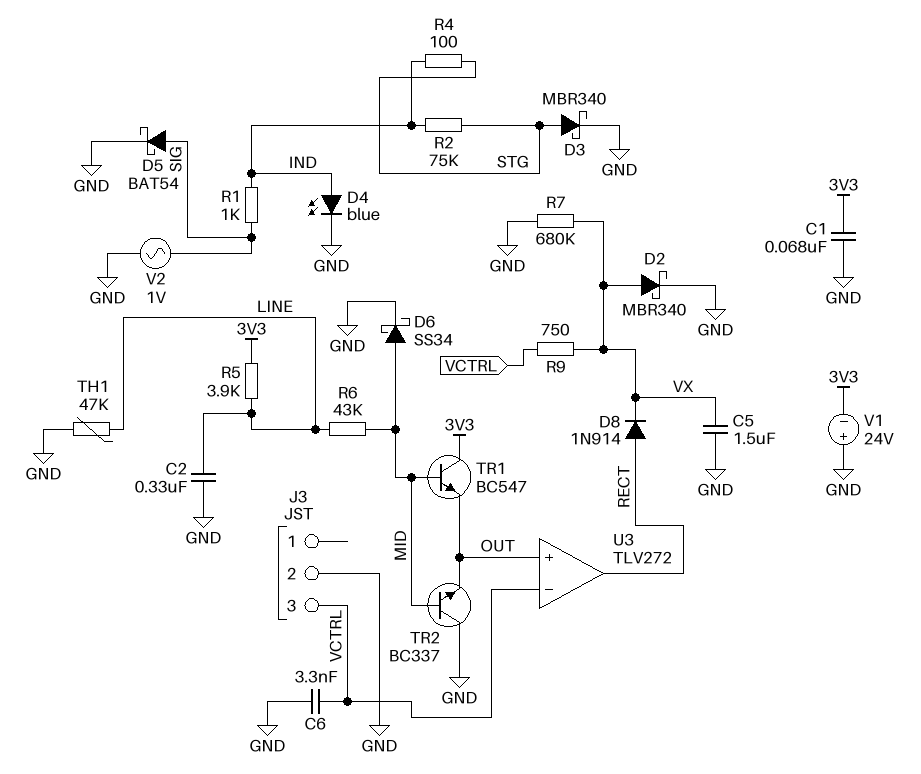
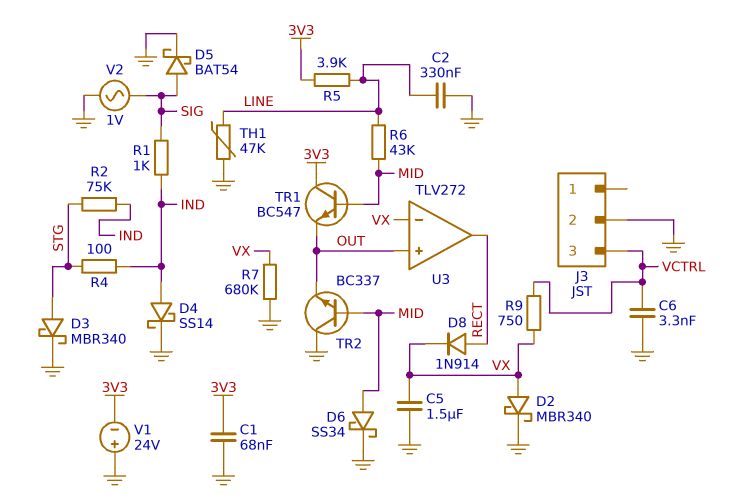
D4: LED blue (A IND, K GND) -> schottky SS14 (A IND, K GND)
U3 pin in-: VCTRL -> VX

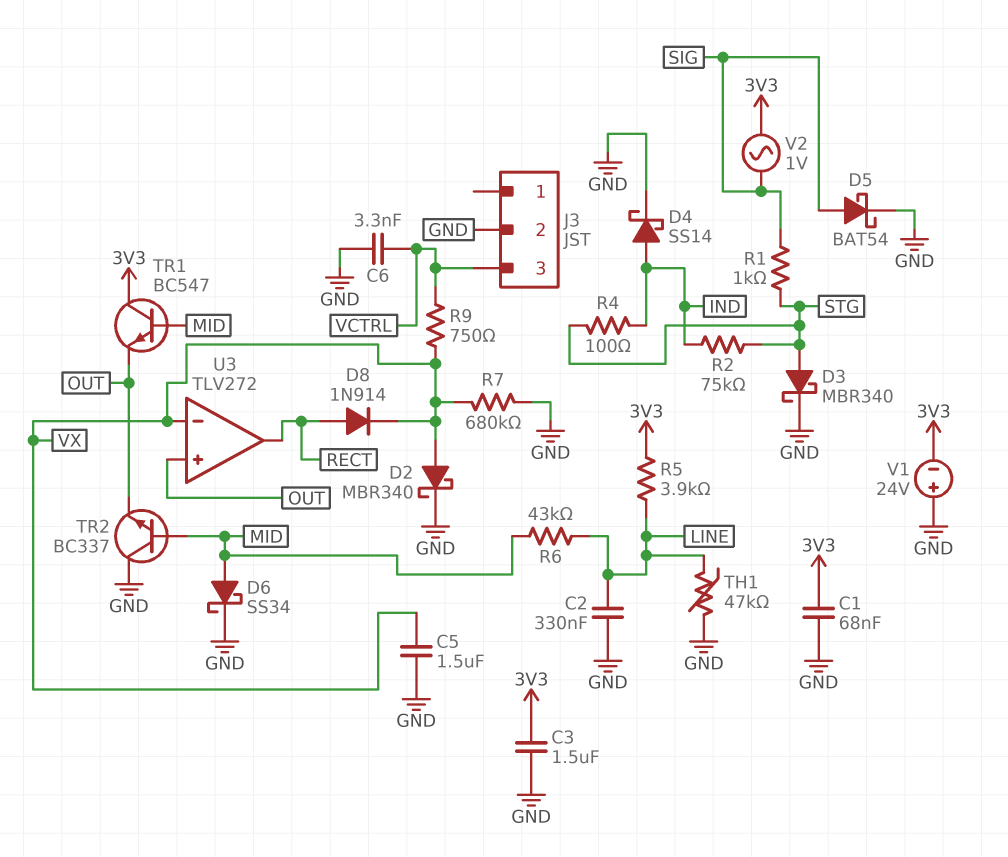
C3: none -> 1.5uF (3V3, GND)
R1: 1k (IND, SIG) -> 1k (SIG, STG)
V2: AC 1V (GND, SIG) -> AC 1V (3V3, SIG)

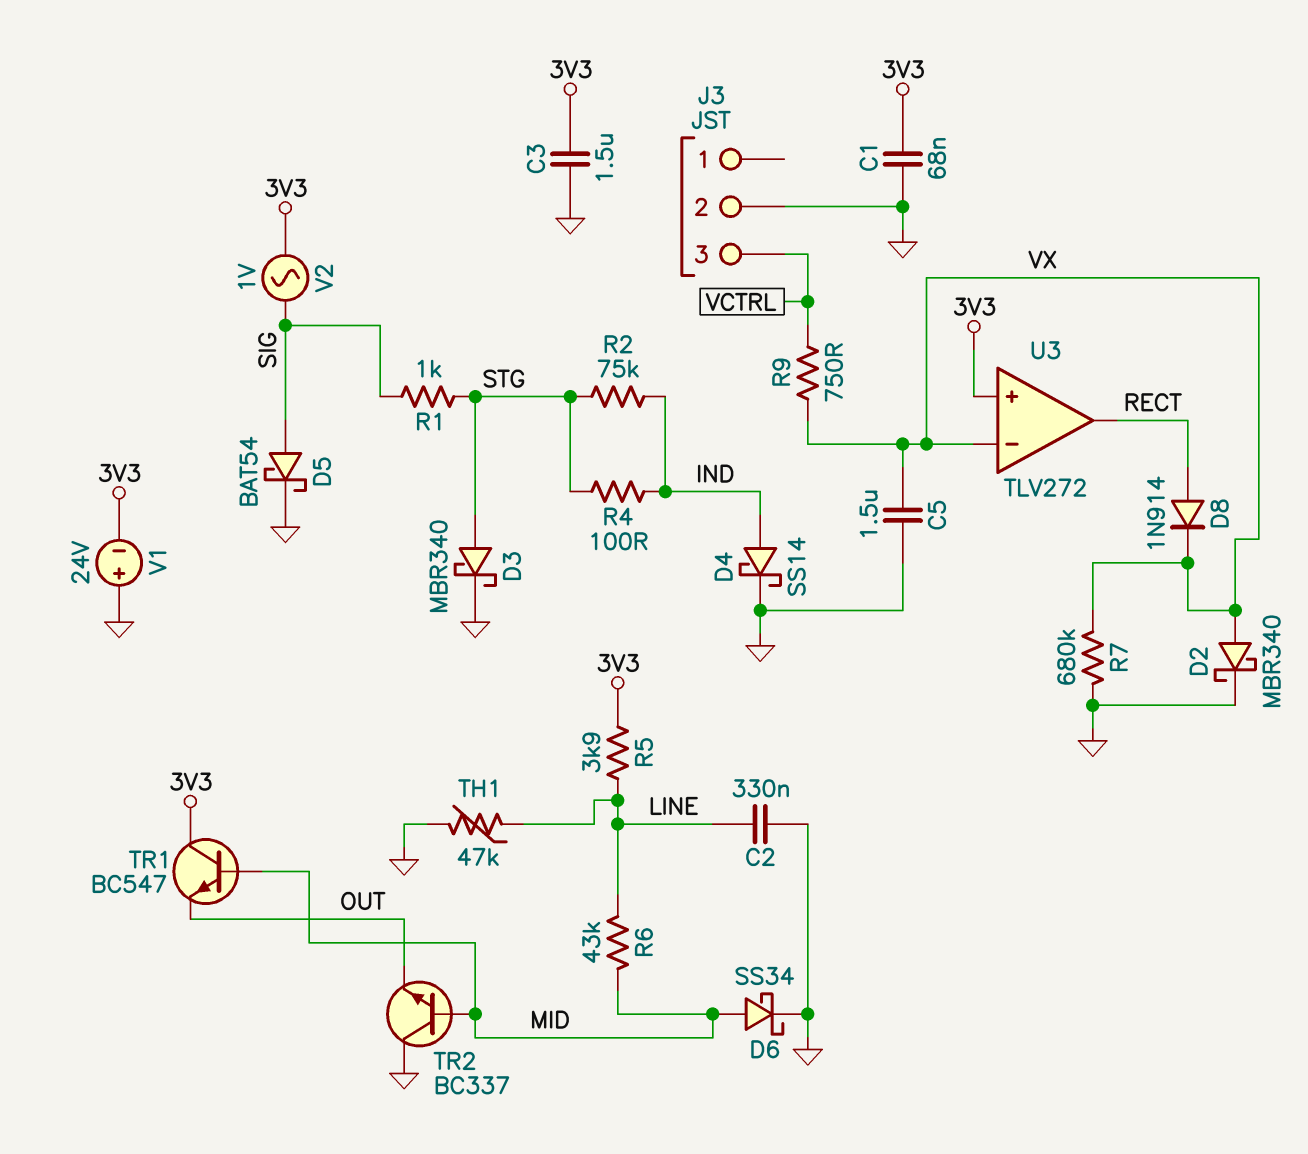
C6: 3.3nF (GND, VCTRL) -> none
U3 pin in+: OUT -> 3V3

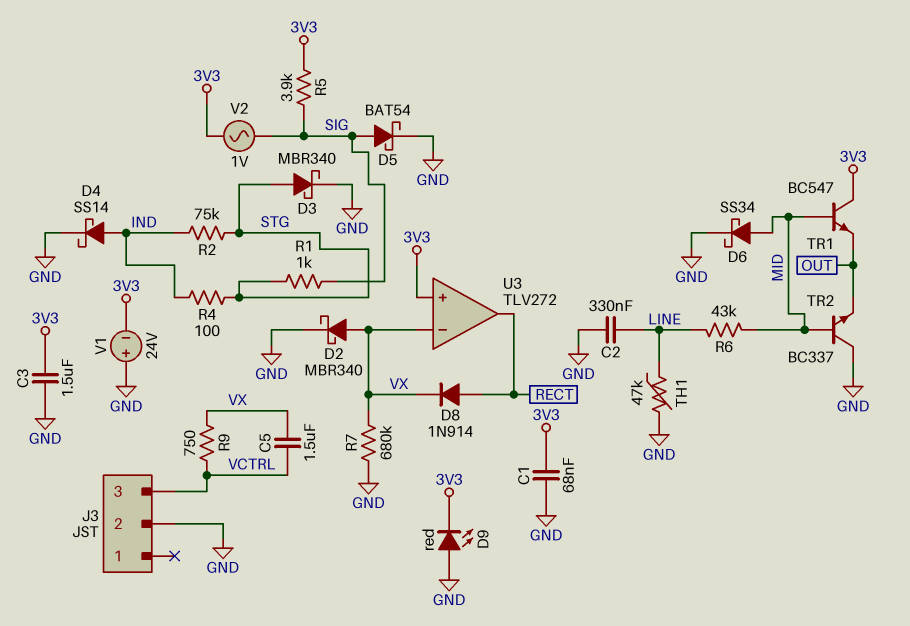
C5: 1.5uF (GND, VX) -> 1.5uF (VCTRL, VX)
D9: none -> LED red (A GND, K 3V3)
R5: 3.9k (3V3, LINE) -> 3.9k (3V3, SIG)

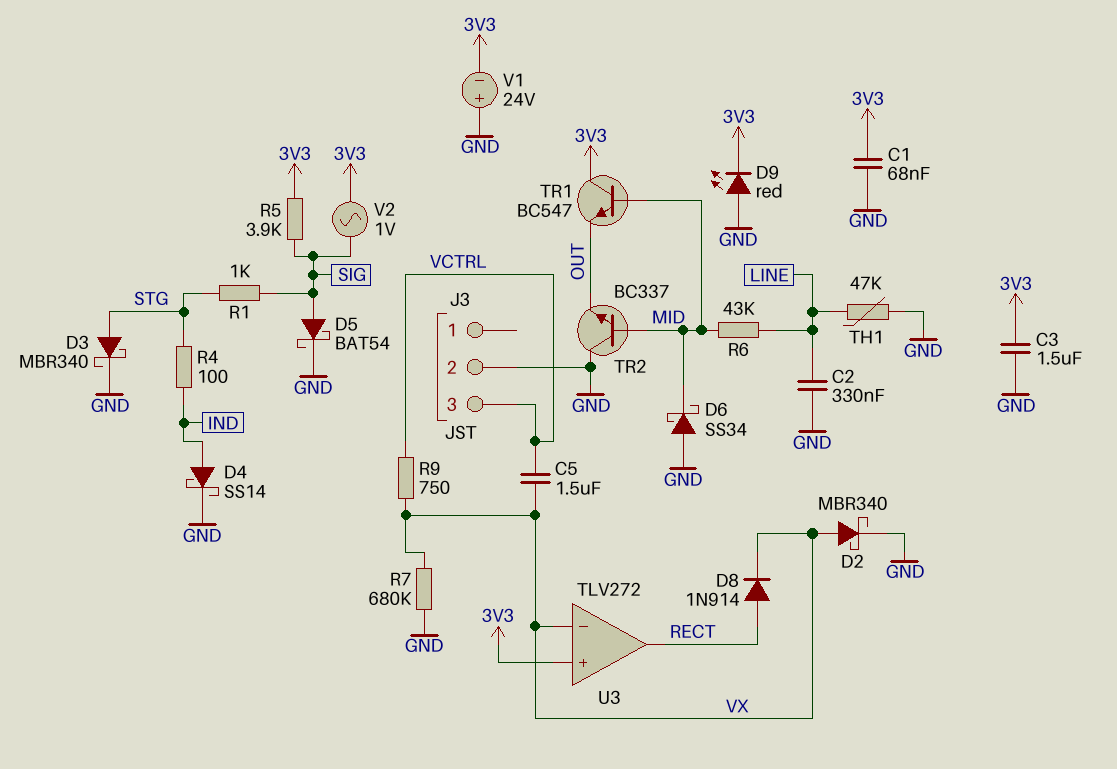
D6: schottky SS34 (A MID, K GND) -> schottky SS34 (A GND, K MID)
R2: 75k (IND, STG) -> none

